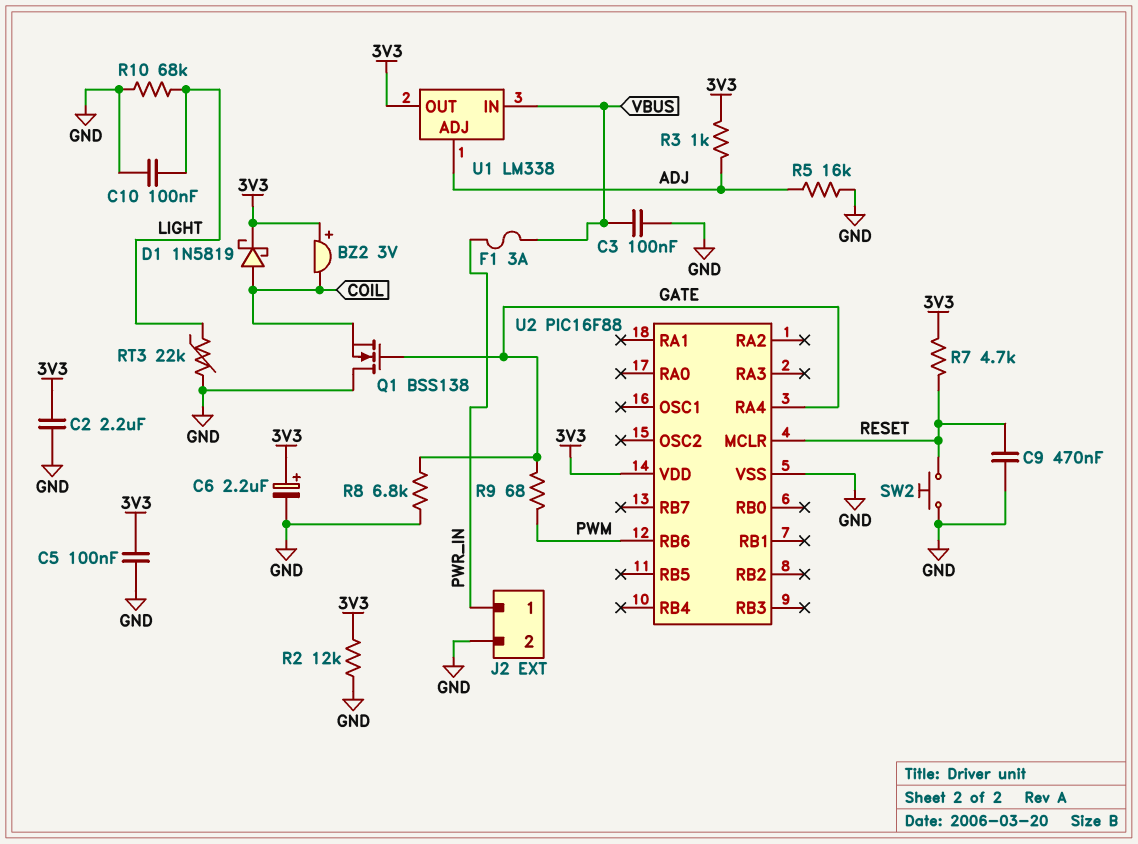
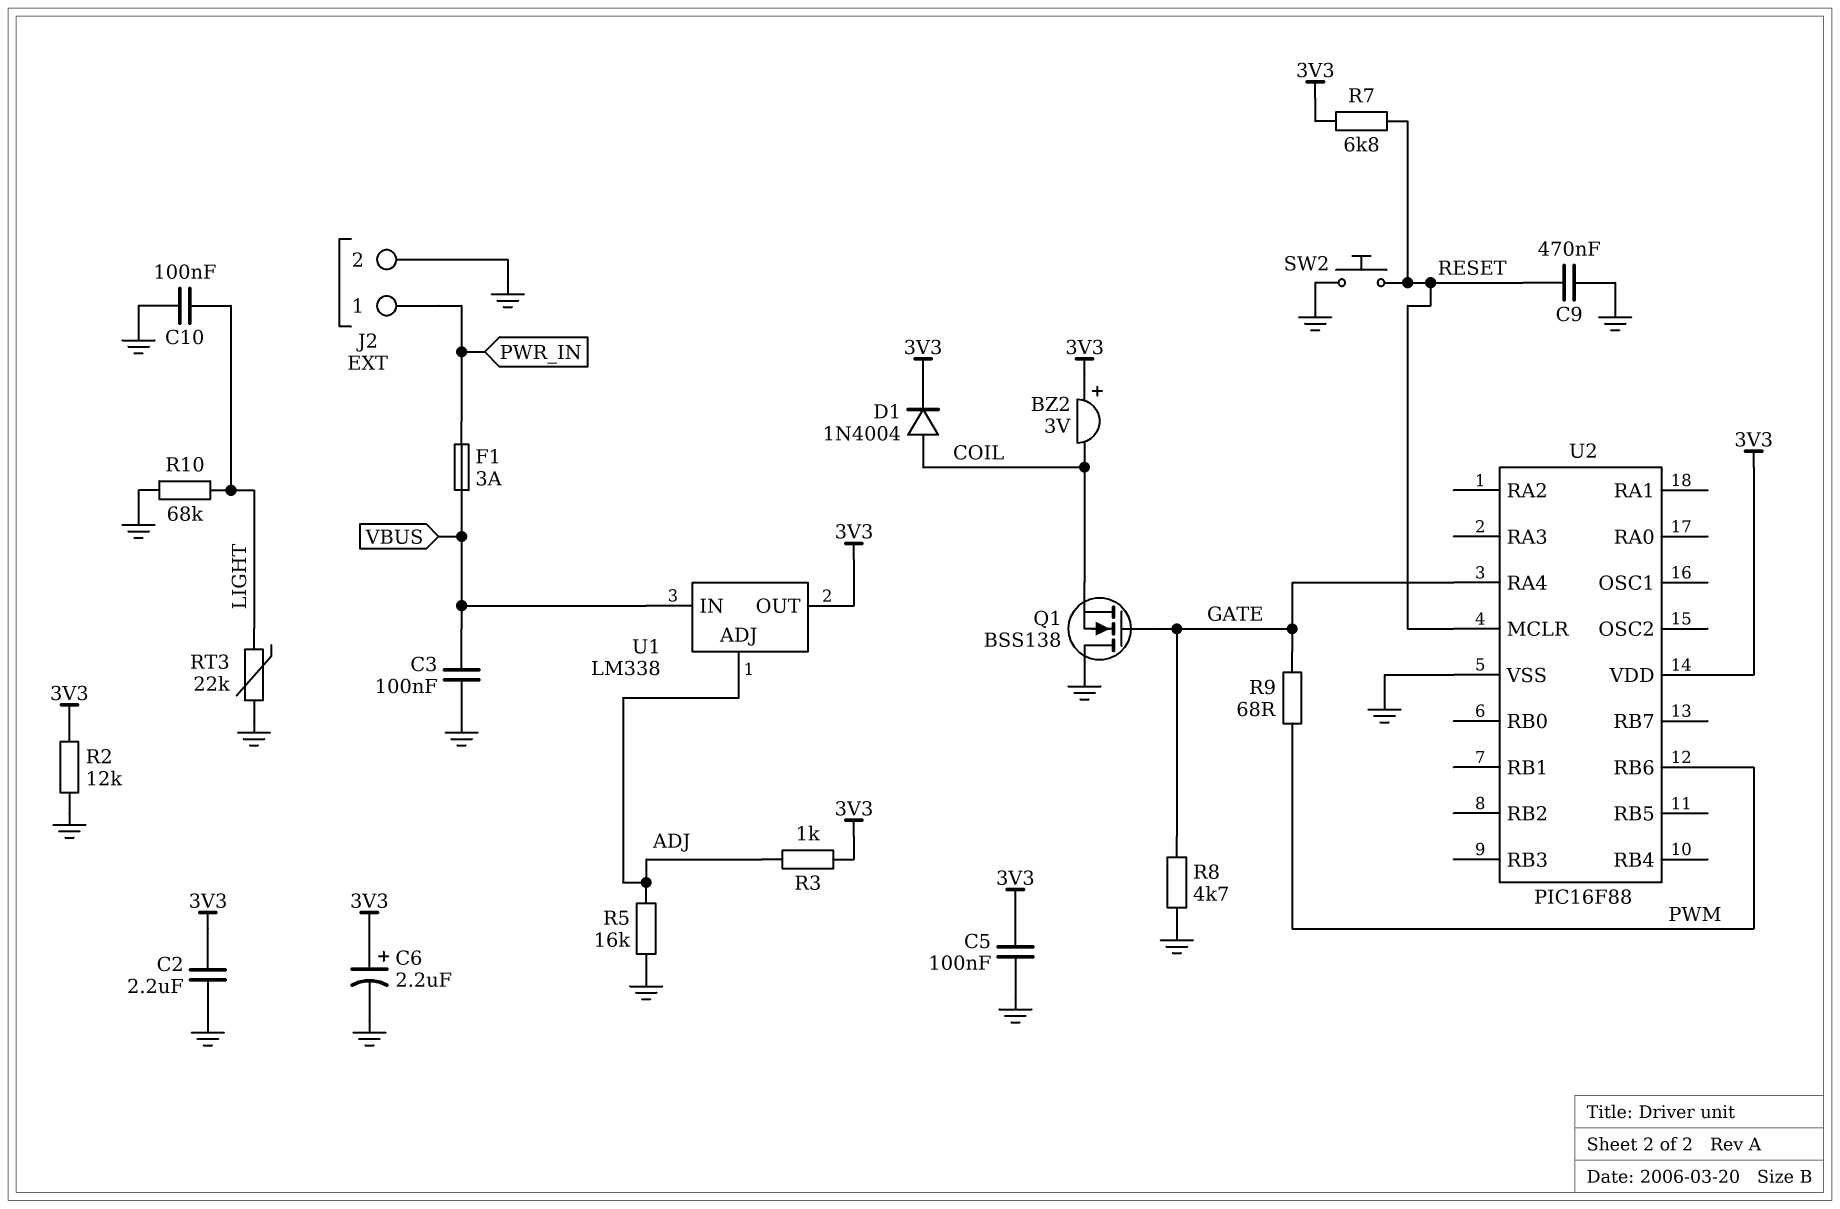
D1: schottky 1N5819 (A COIL, K 3V3) -> diode 1N4004 (A COIL, K 3V3)
R7: 4.7k (3V3, RESET) -> 6.8k (3V3, RESET)
R8: 6.8k (GATE, GND) -> 4.7k (GATE, GND)

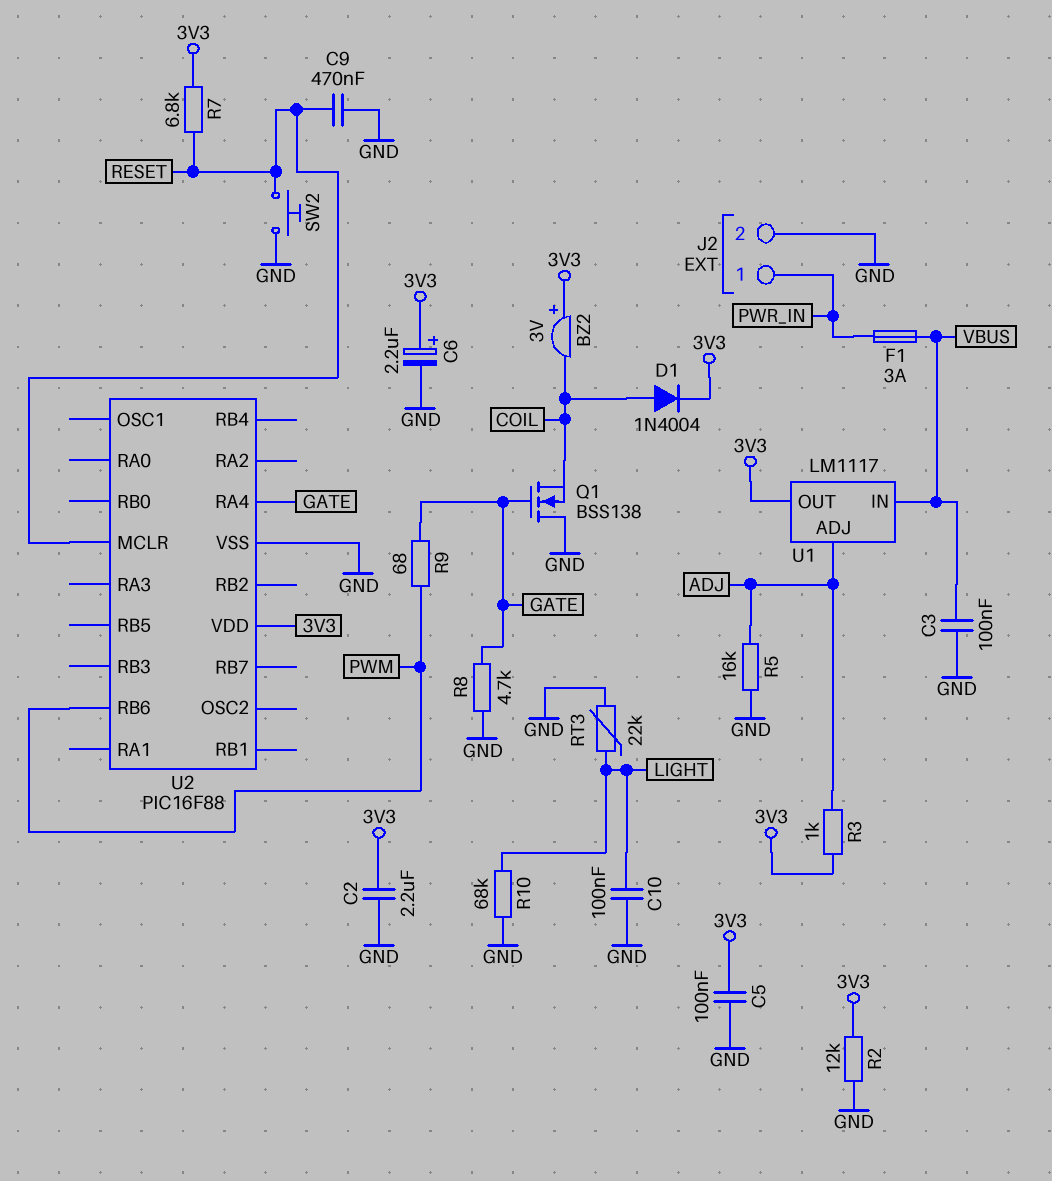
U1: LM338 -> LM1117

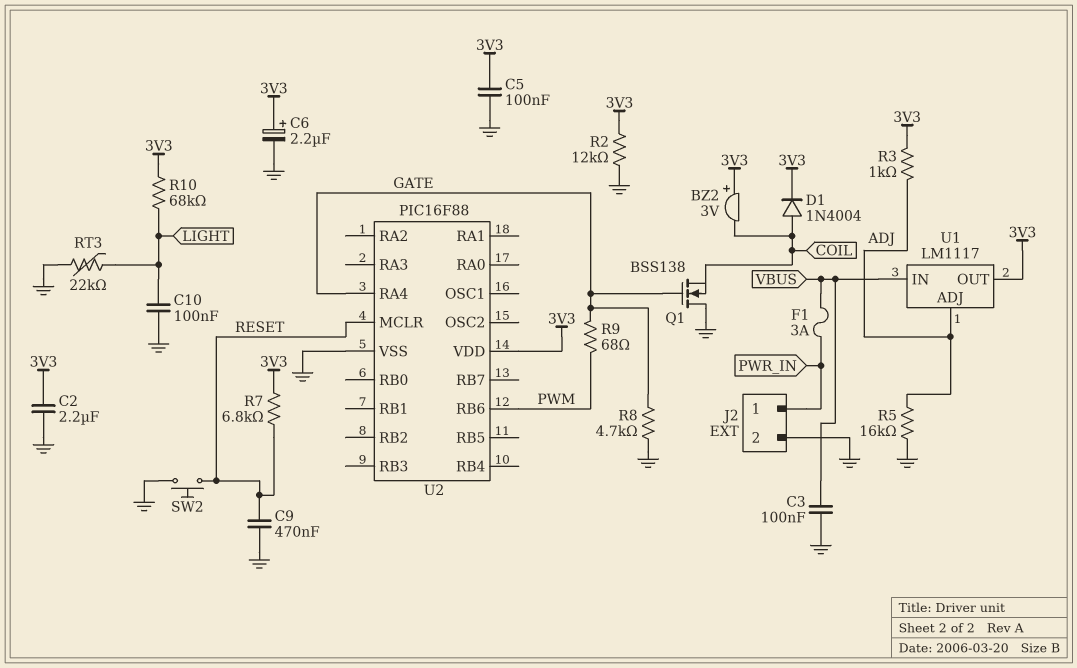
R10: 68k (GND, LIGHT) -> 68k (3V3, LIGHT)

